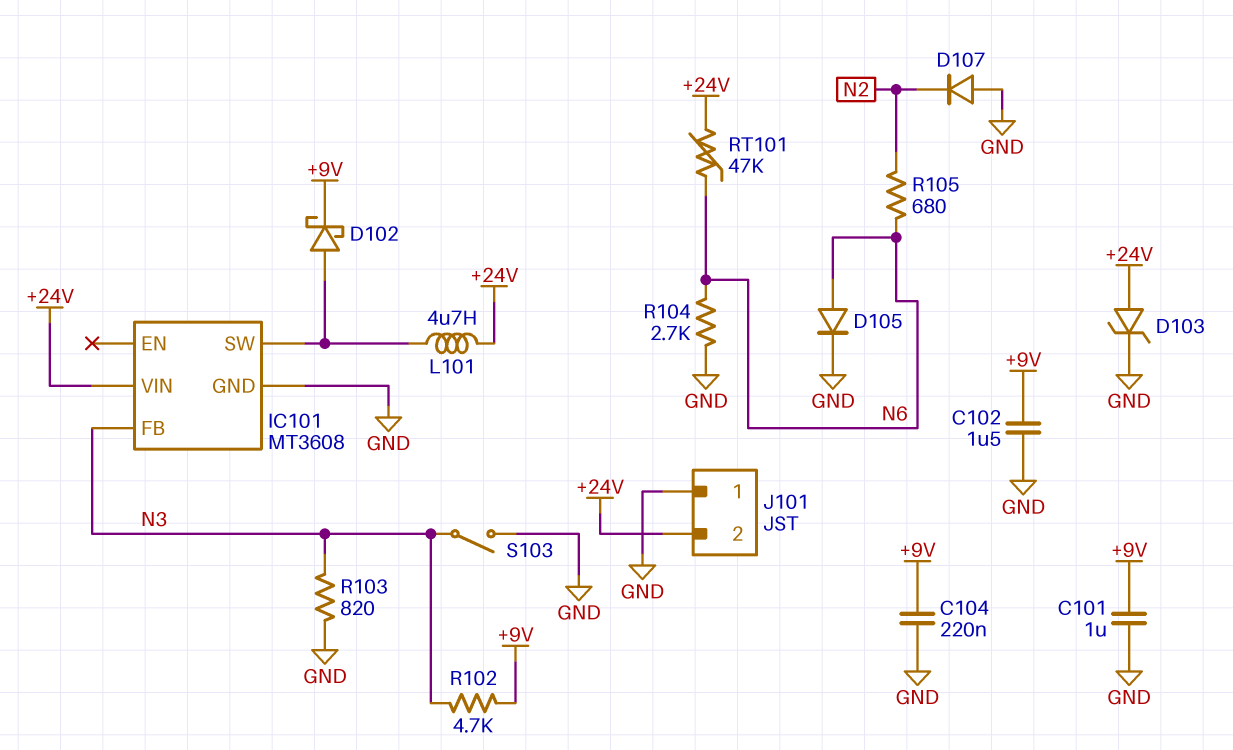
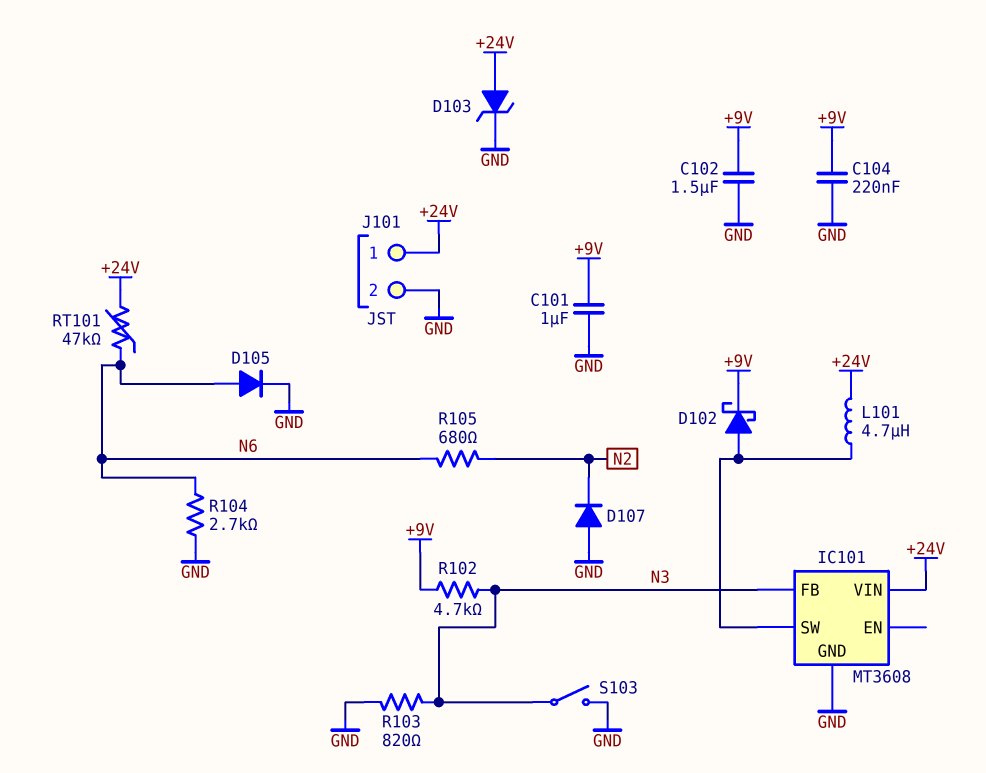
J101 pin 1: GND -> +24V
J101 pin 2: +24V -> GND

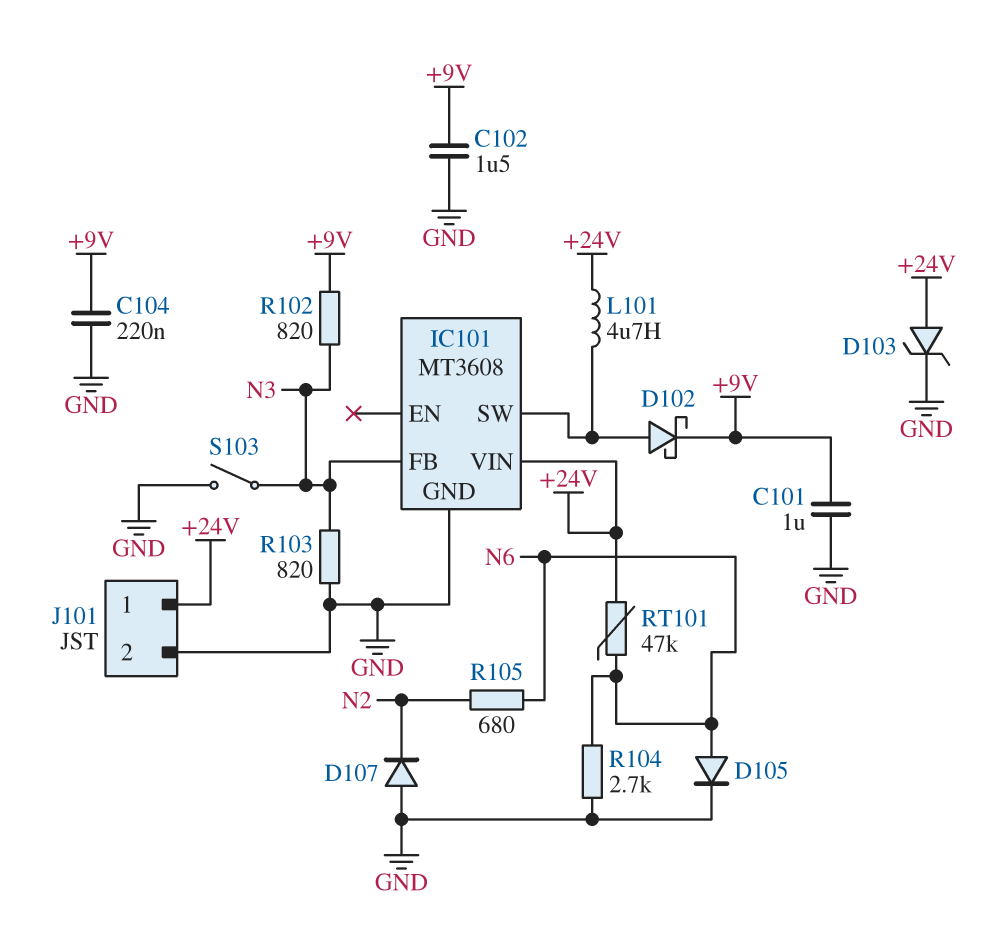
R102: 4.7k (+9V, N3) -> 820 (+9V, N3)

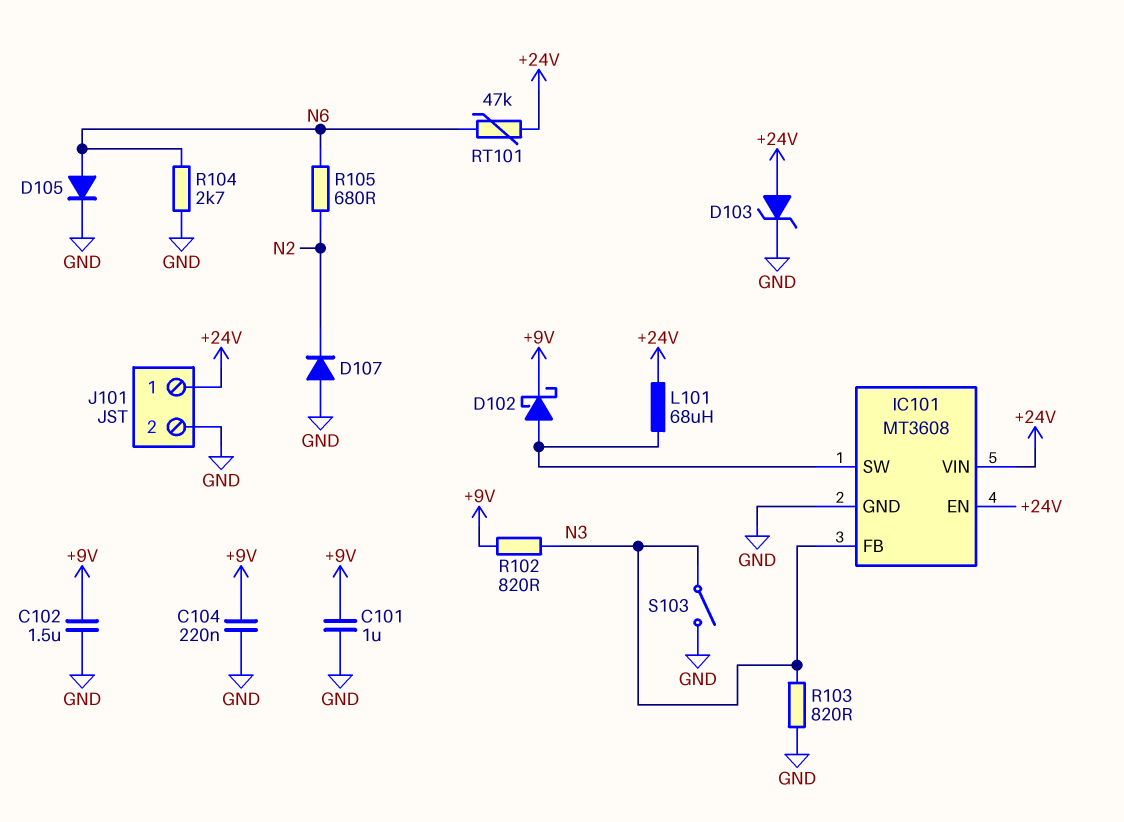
IC101 pin EN: none -> +24V
L101: 4.7uH (+24V, IC101/SW) -> 68uH (+24V, IC101/SW)

